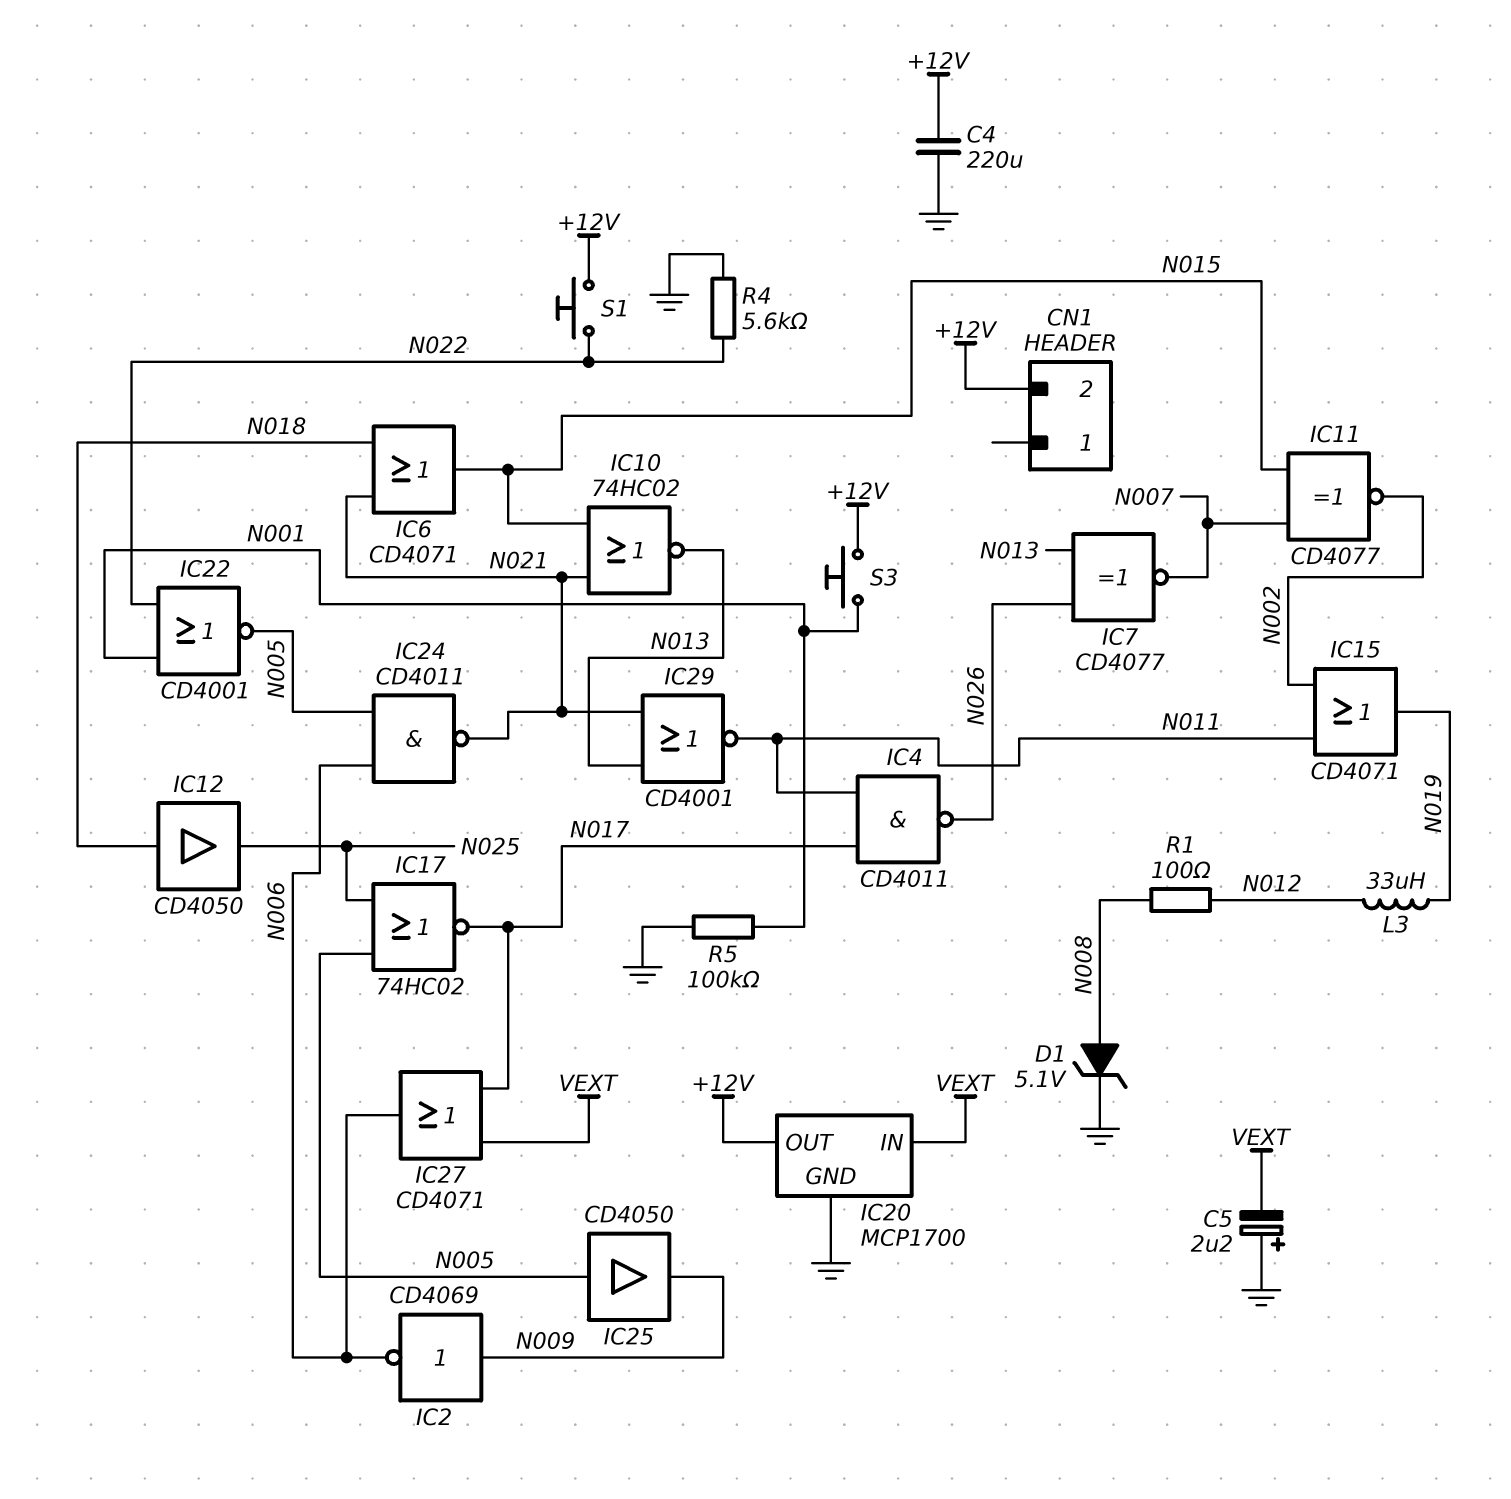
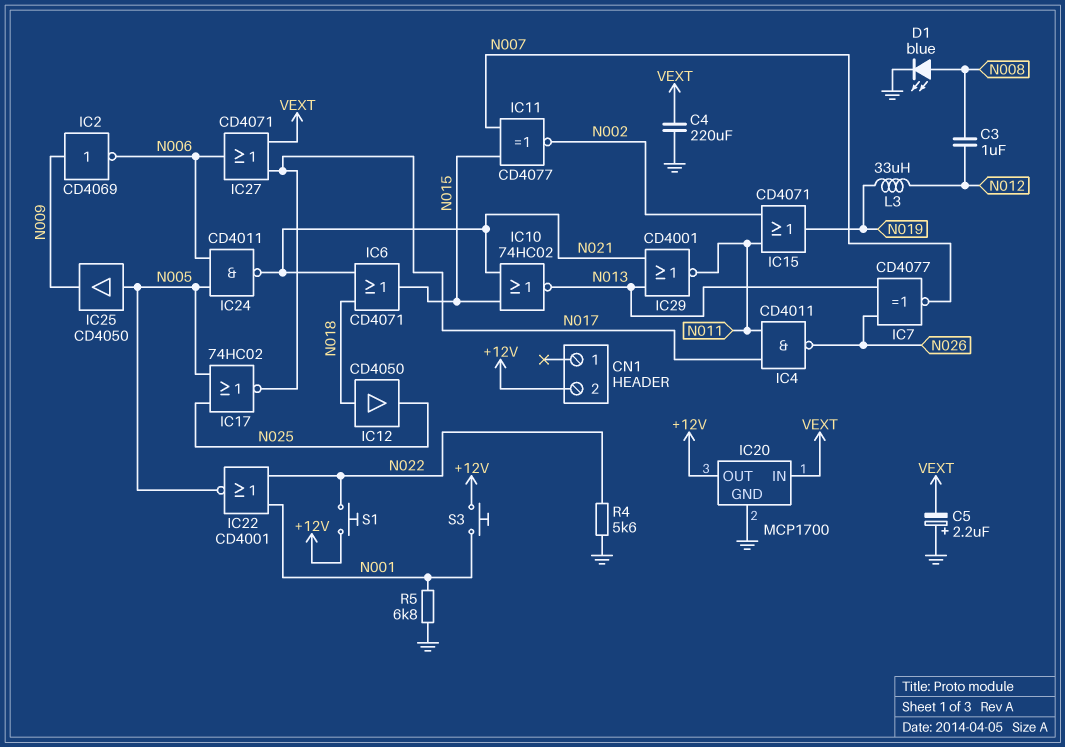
C3: none -> 1uF (N008, N012)
C4: 220uF (+12V, GND) -> 220uF (GND, VEXT)
D1: zener 5.1V (A N008, K GND) -> LED blue (A N008, K GND)
R1: 100 (N008, N012) -> none
R5: 100k (GND, N001) -> 6.8k (GND, N001)

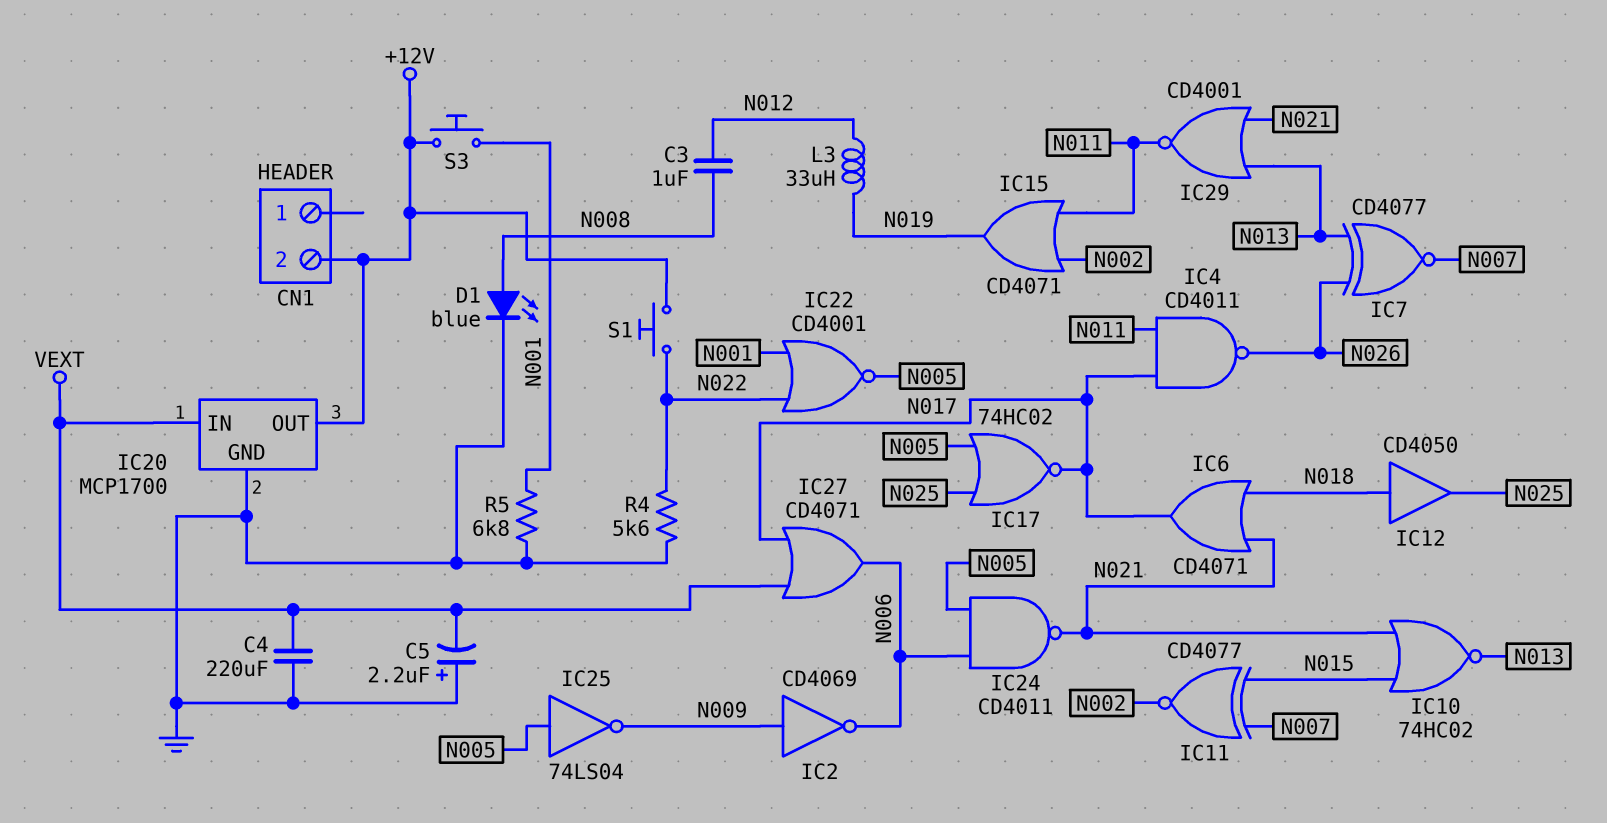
IC6: OR CD4071 (in N018, in N021, out N015) -> OR CD4071 (in N018, in N021, out N017)
IC25: buffer CD4050 (in N005, out N009) -> NOT 74LS04 (in N005, out N009)

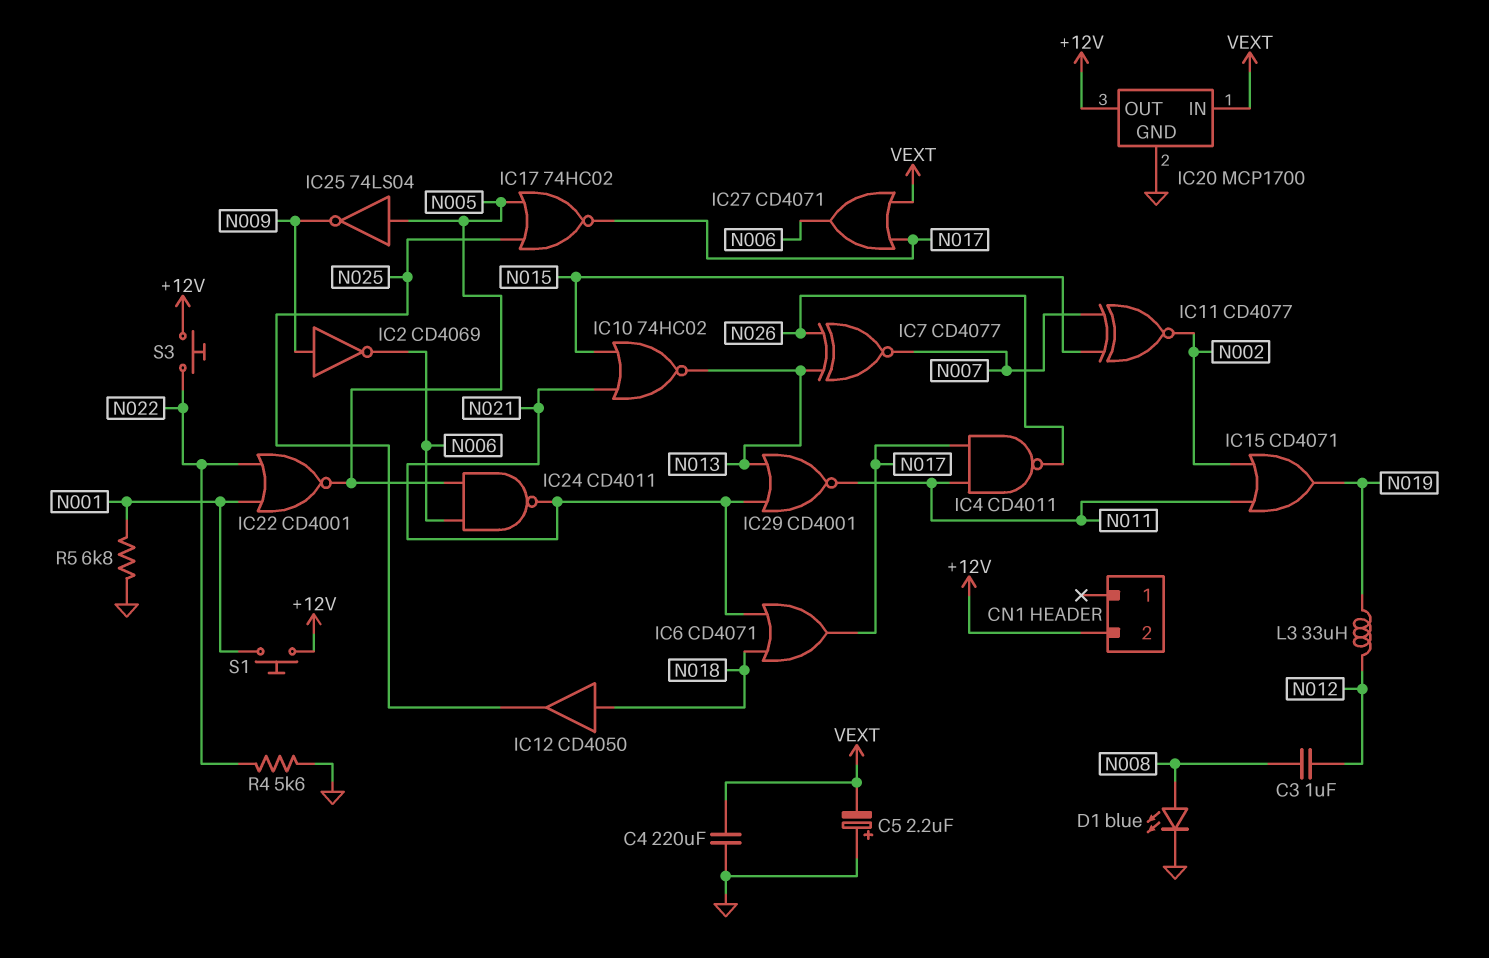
S1: button (+12V, N022) -> button (+12V, N001)
S3: button (+12V, N001) -> button (+12V, N022)

